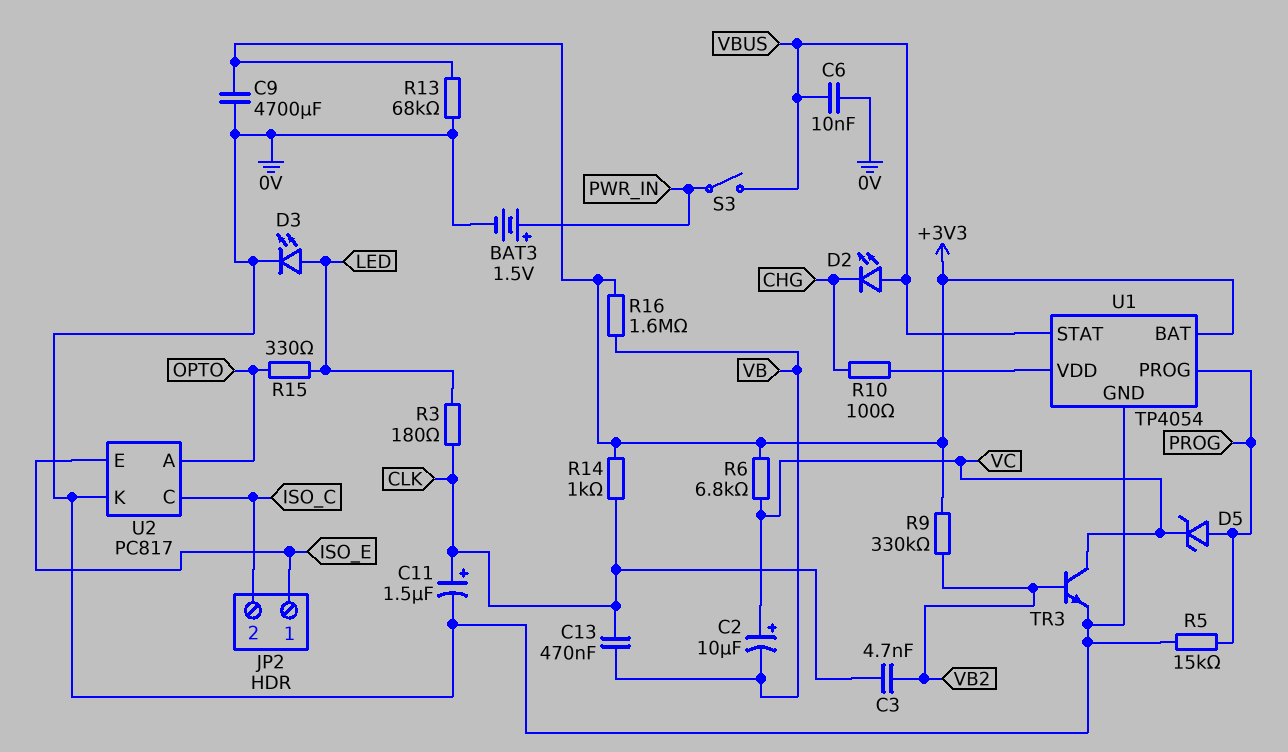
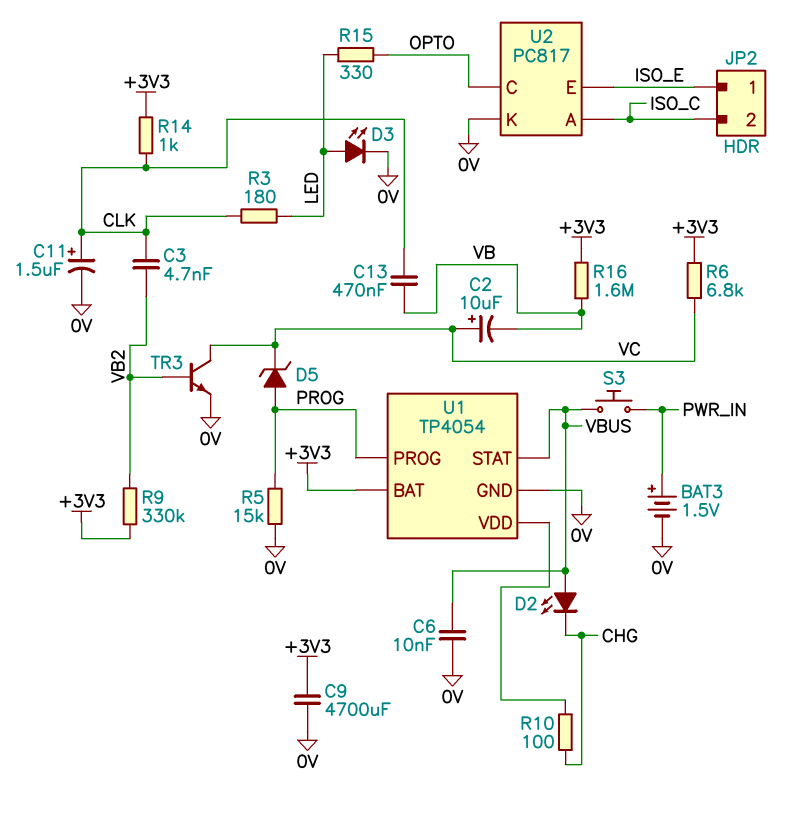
R13: 68k (+3V3, 0V) -> none
S3: switch (PWR_IN, VBUS) -> button (PWR_IN, VBUS)
U2 pin A: OPTO -> ISO_C
U2 pin C: ISO_C -> OPTO

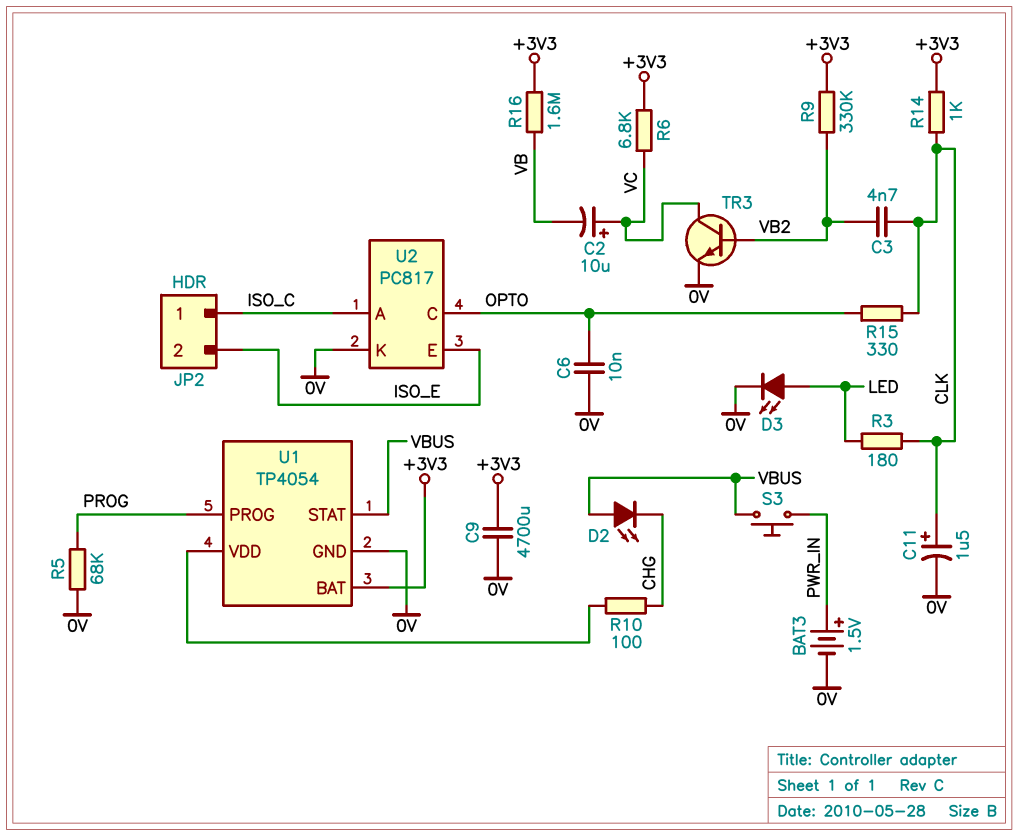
C6: 10nF (0V, VBUS) -> 10nF (0V, OPTO)
C13: 470nF (CLK, VB) -> none
D5: zener (A PROG, K VC) -> none
JP2 pin 1: ISO_E -> ISO_C
JP2 pin 2: ISO_C -> ISO_E
R5: 15k (0V, PROG) -> 68k (0V, PROG)
R15: 330 (LED, OPTO) -> 330 (CLK, OPTO)

